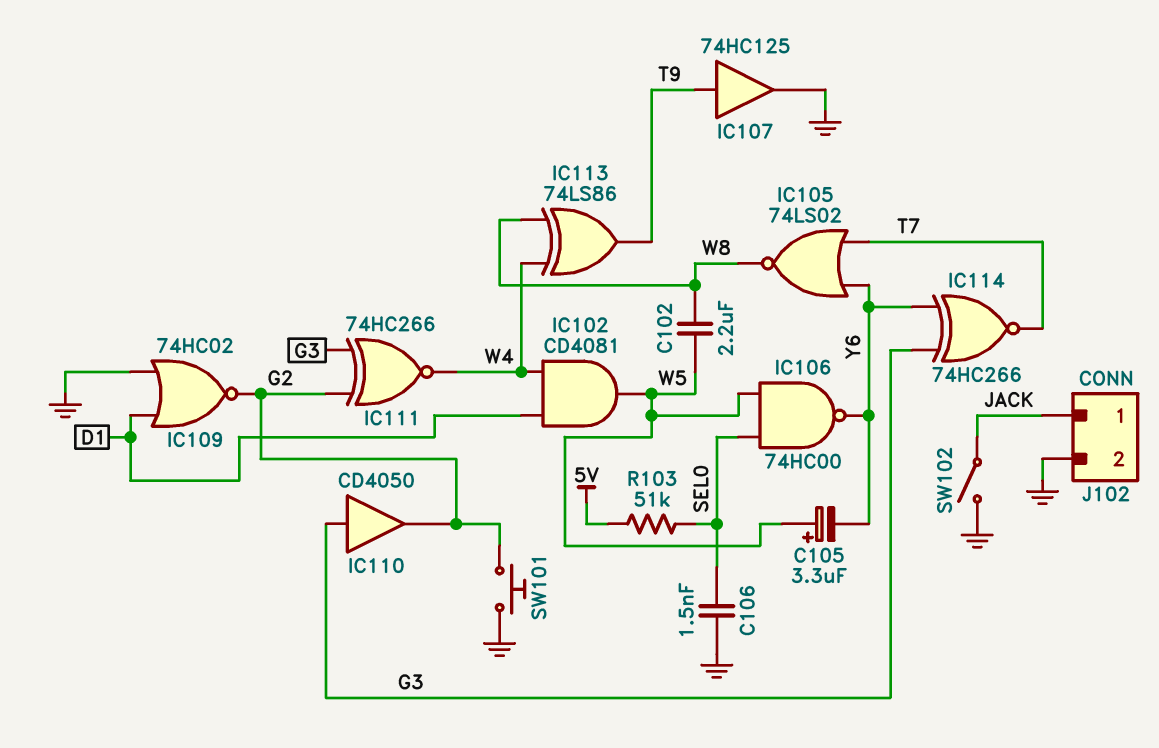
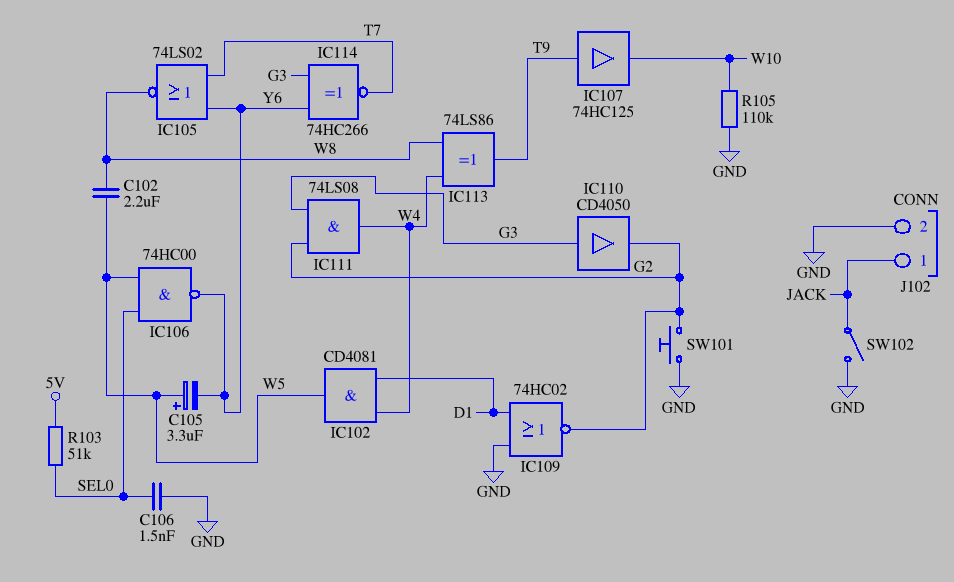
IC107: buffer 74HC125 (in T9, out GND) -> buffer 74HC125 (in T9, out W10)
IC111: XNOR 74HC266 (in G2, in G3, out W4) -> AND 74LS08 (in G2, in G3, out W4)
R105: none -> 110k (GND, W10)

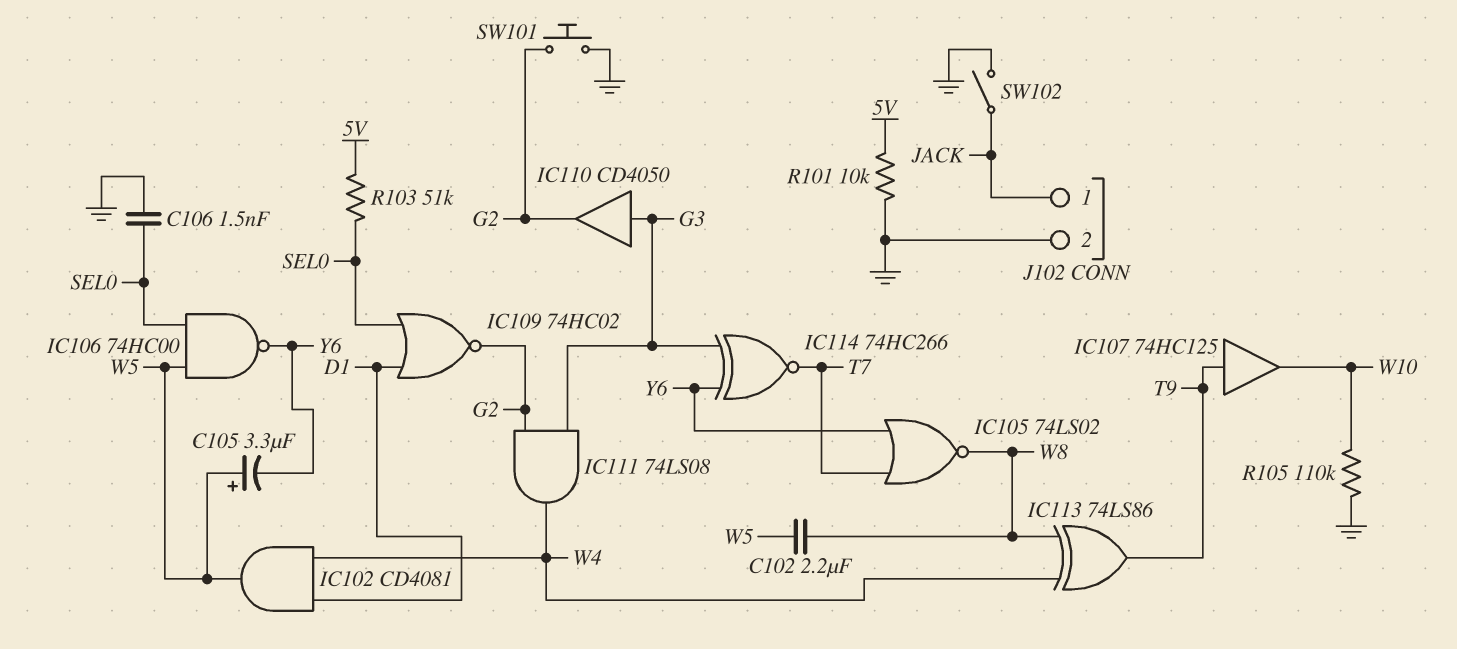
IC109: NOR 74HC02 (in D1, in GND, out G2) -> NOR 74HC02 (in D1, in SEL0, out G2)
R101: none -> 10k (5V, GND)

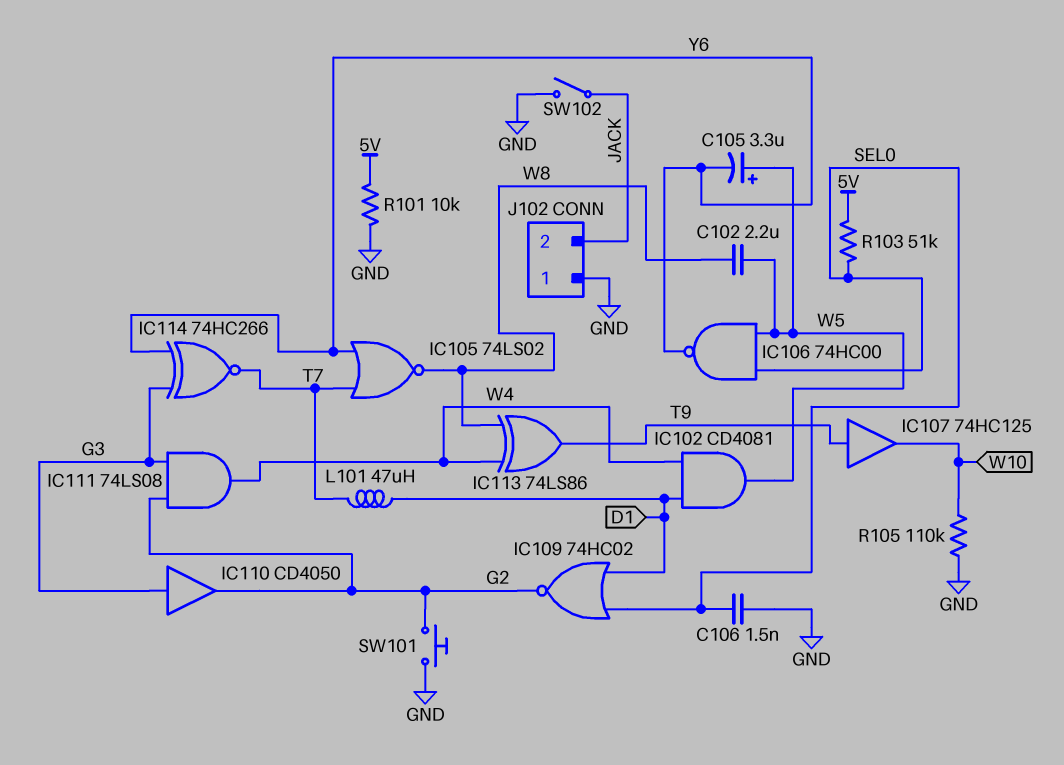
J102 pin 1: JACK -> GND
J102 pin 2: GND -> JACK
L101: none -> 47uH (D1, T7)

